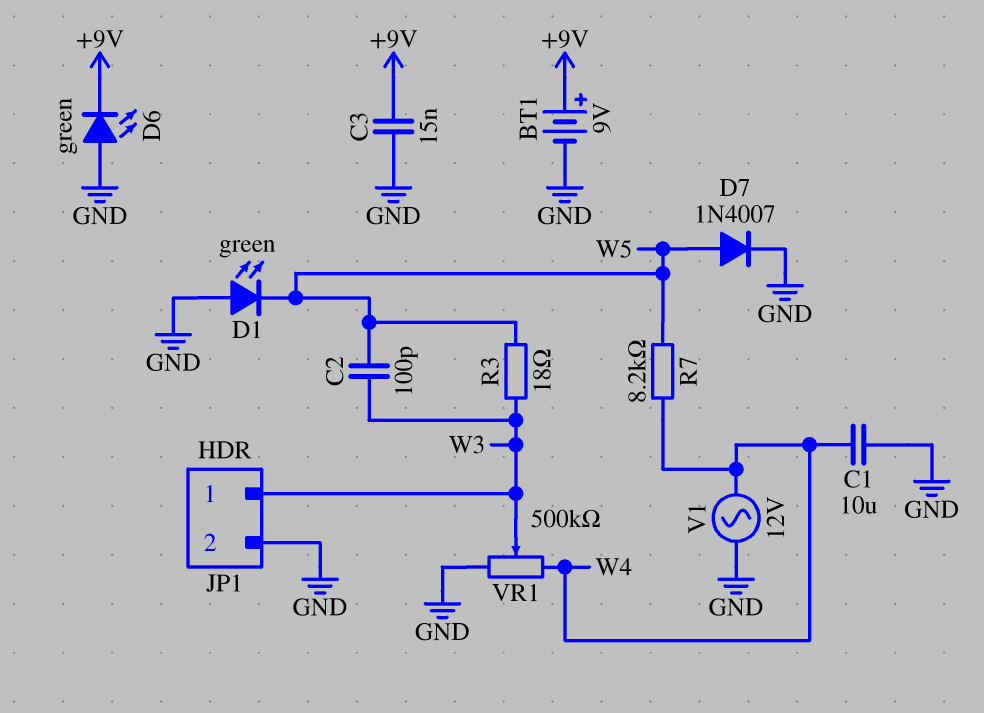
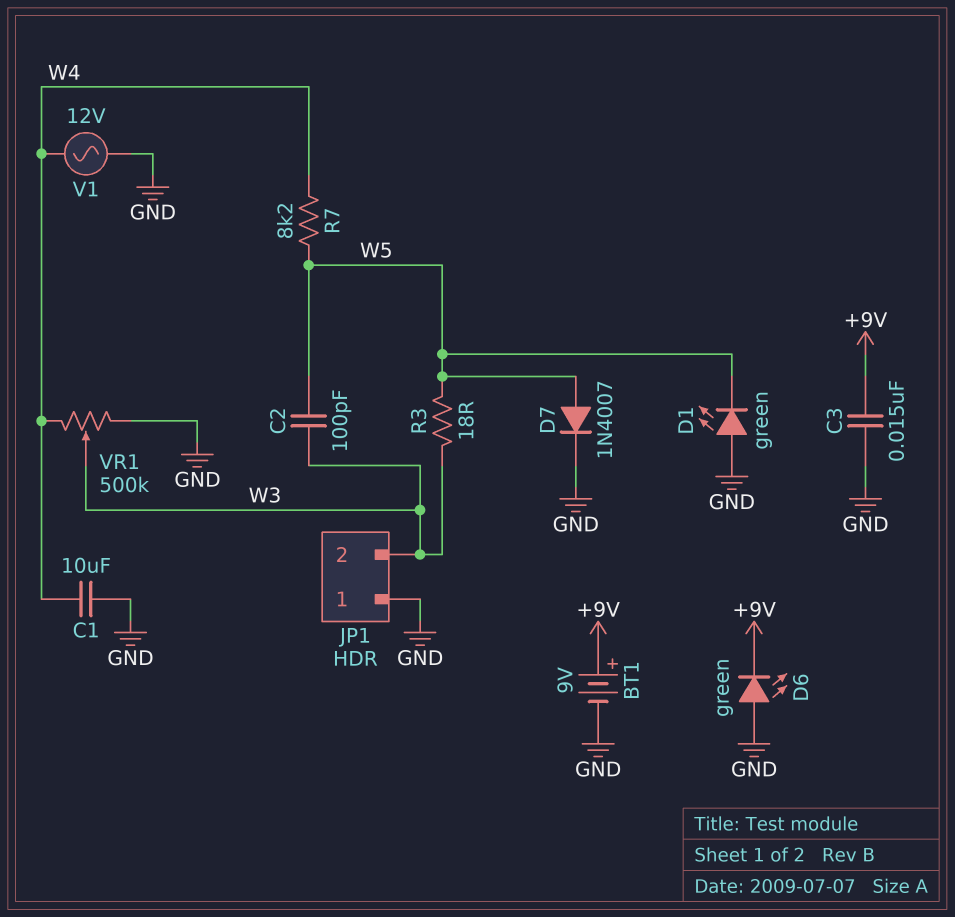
JP1 pin 1: W3 -> GND
JP1 pin 2: GND -> W3

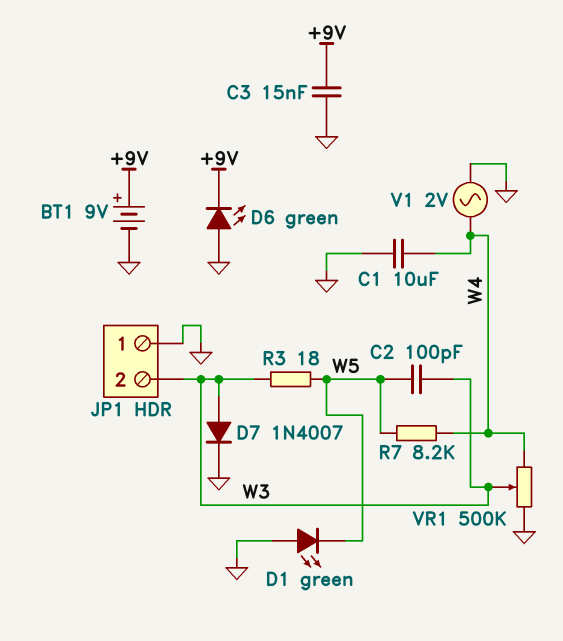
D7: diode 1N4007 (A W5, K GND) -> diode 1N4007 (A W3, K GND)
V1: AC 12V (GND, W4) -> AC 2V (GND, W4)

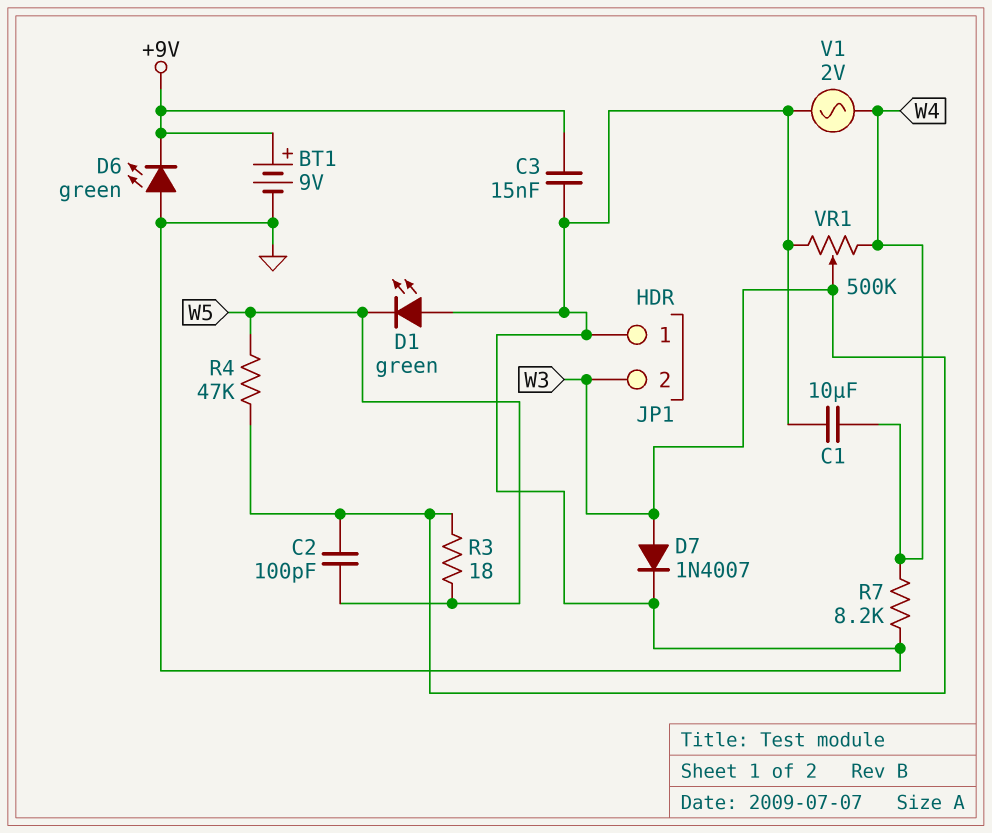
R4: none -> 47k (W3, W5)
R7: 8.2k (W4, W5) -> 8.2k (GND, W4)

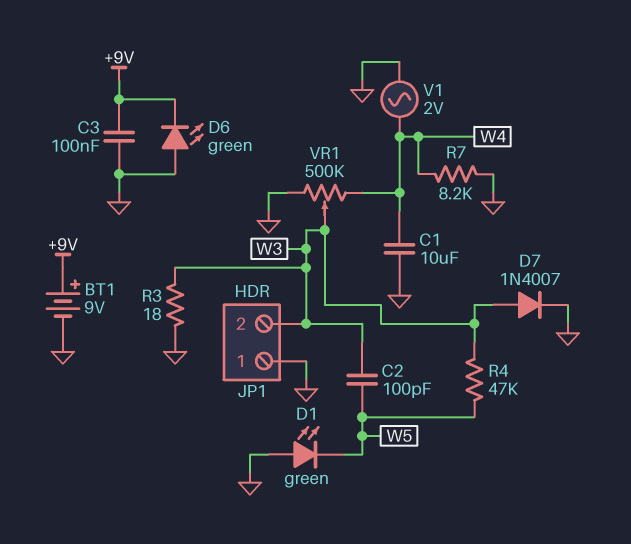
C3: 15nF (+9V, GND) -> 100nF (+9V, GND)
R3: 18 (W3, W5) -> 18 (GND, W3)

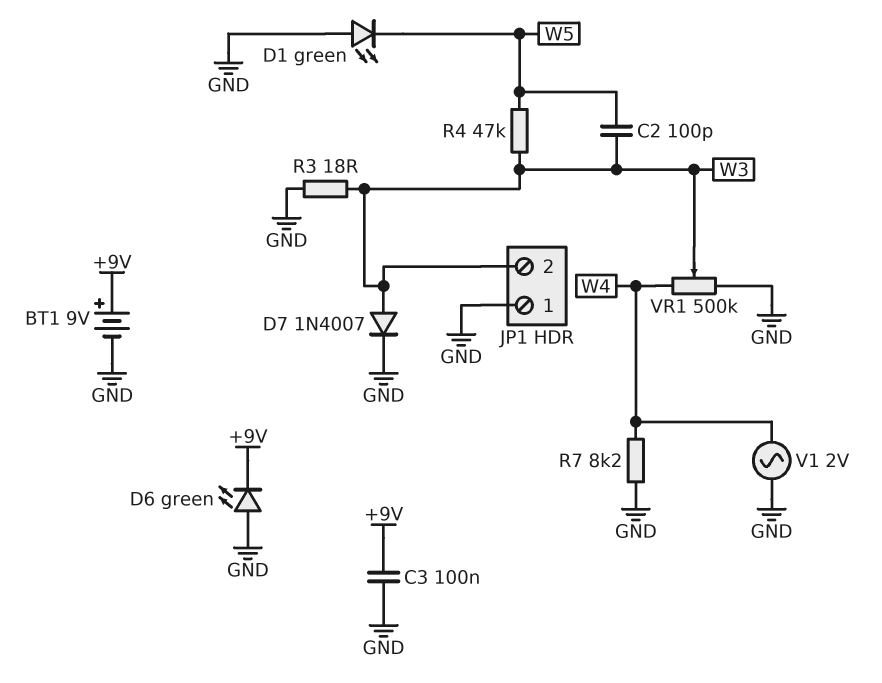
C1: 10uF (GND, W4) -> none

